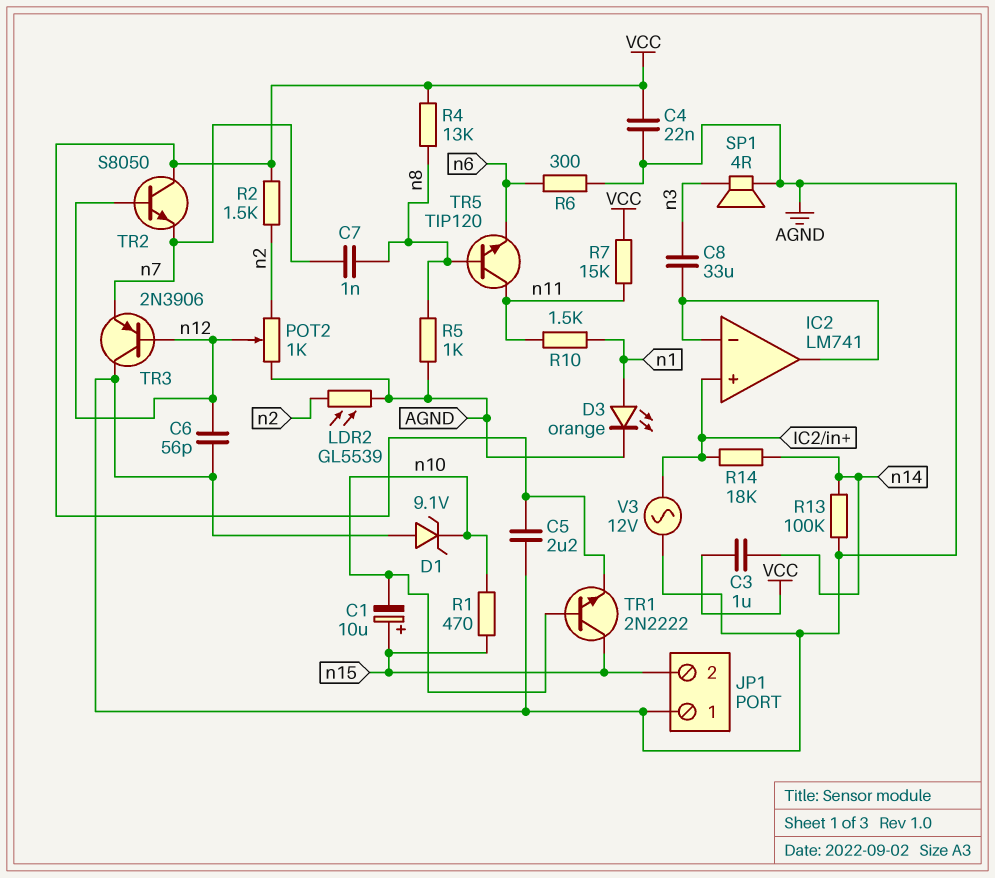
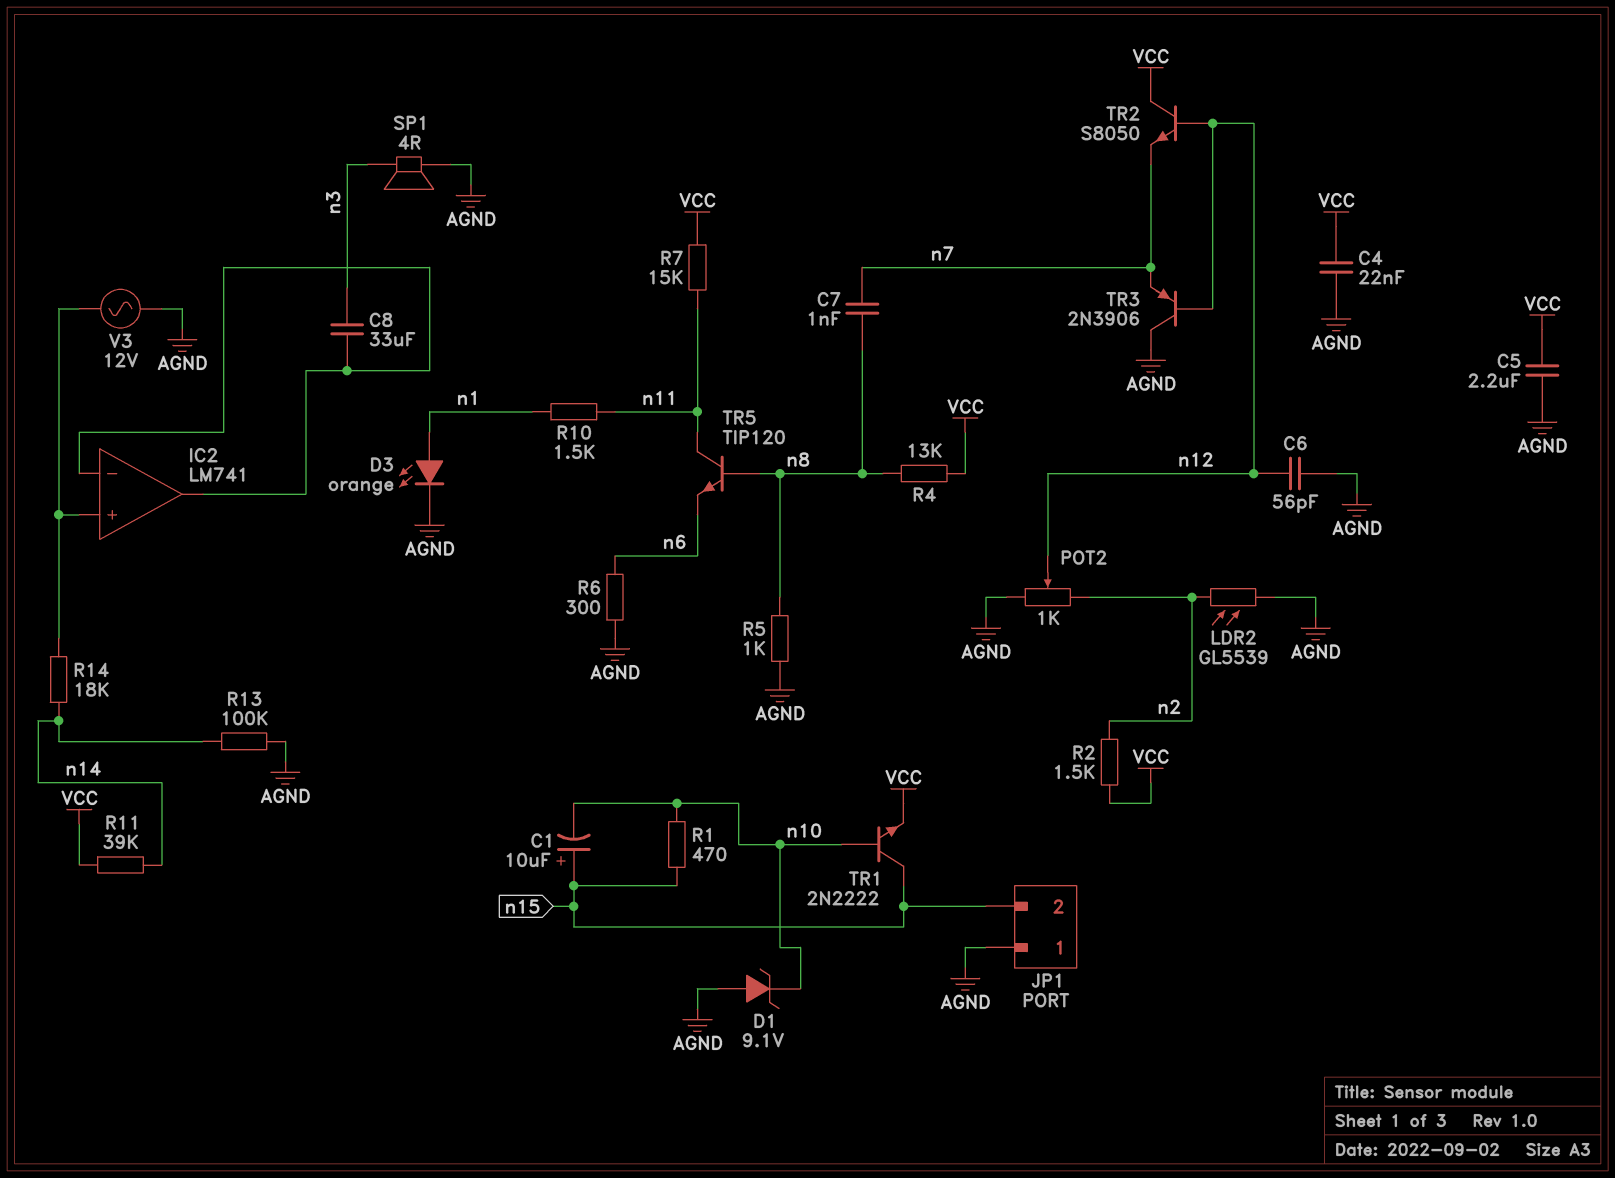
C3: 1uF (VCC, n14) -> none
R11: none -> 39k (VCC, n14)

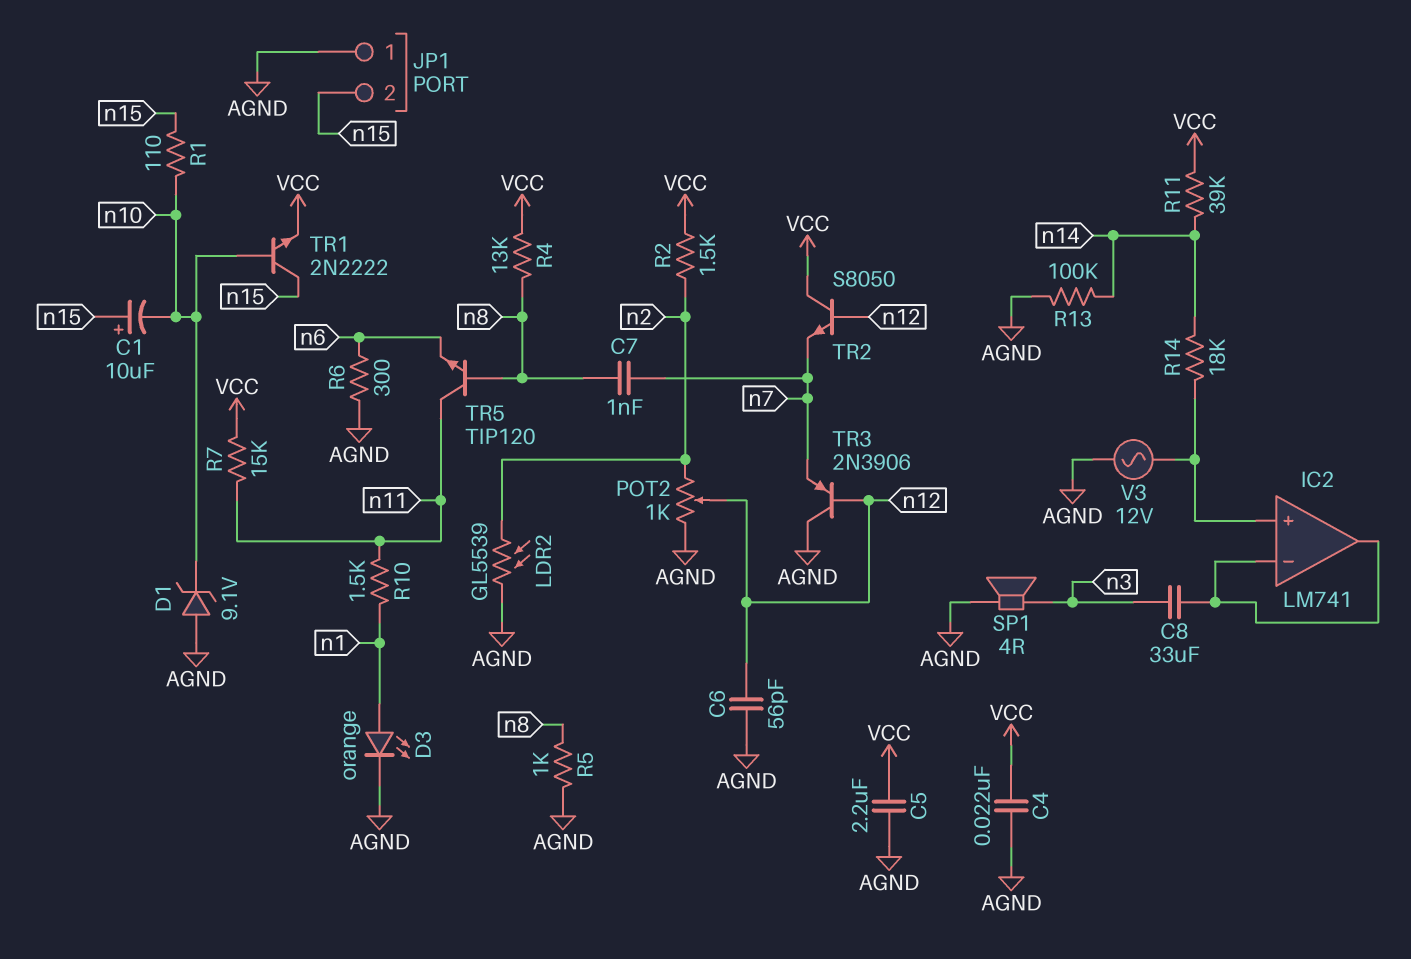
R1: 470 (n10, n15) -> 110 (n10, n15)

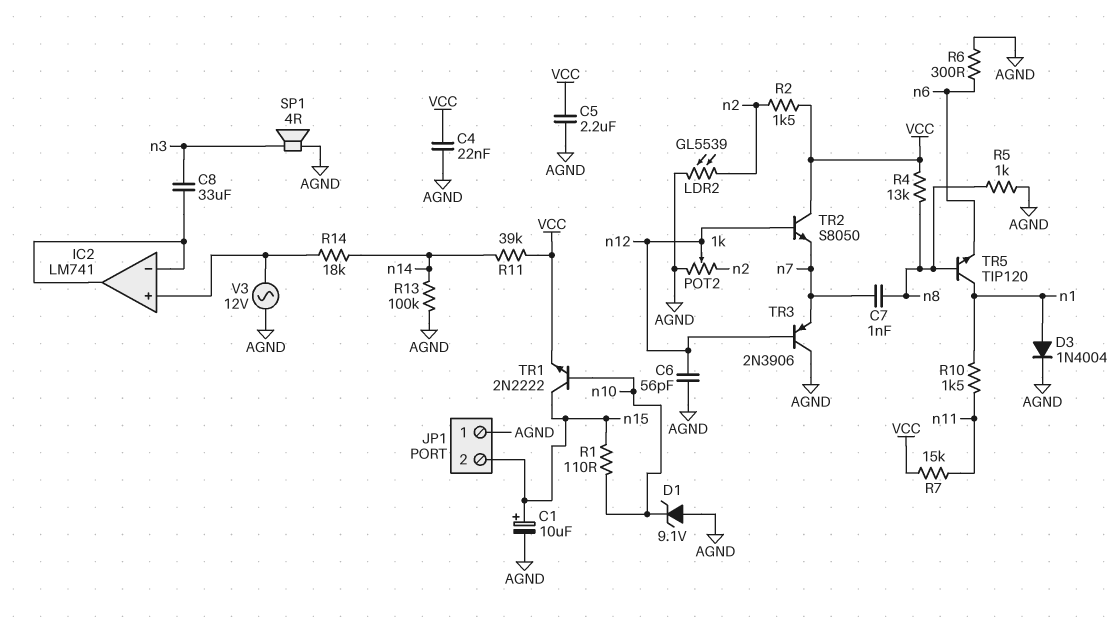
C1: 10uF (plus n15, minus n10) -> 10uF (plus n15, minus AGND)
D3: LED orange (A n1, K AGND) -> diode 1N4004 (A n1, K AGND)
TR5: NPN TIP120 (B n8, C n11, E n6) -> NPN TIP120 (B n8, C n1, E n6)

